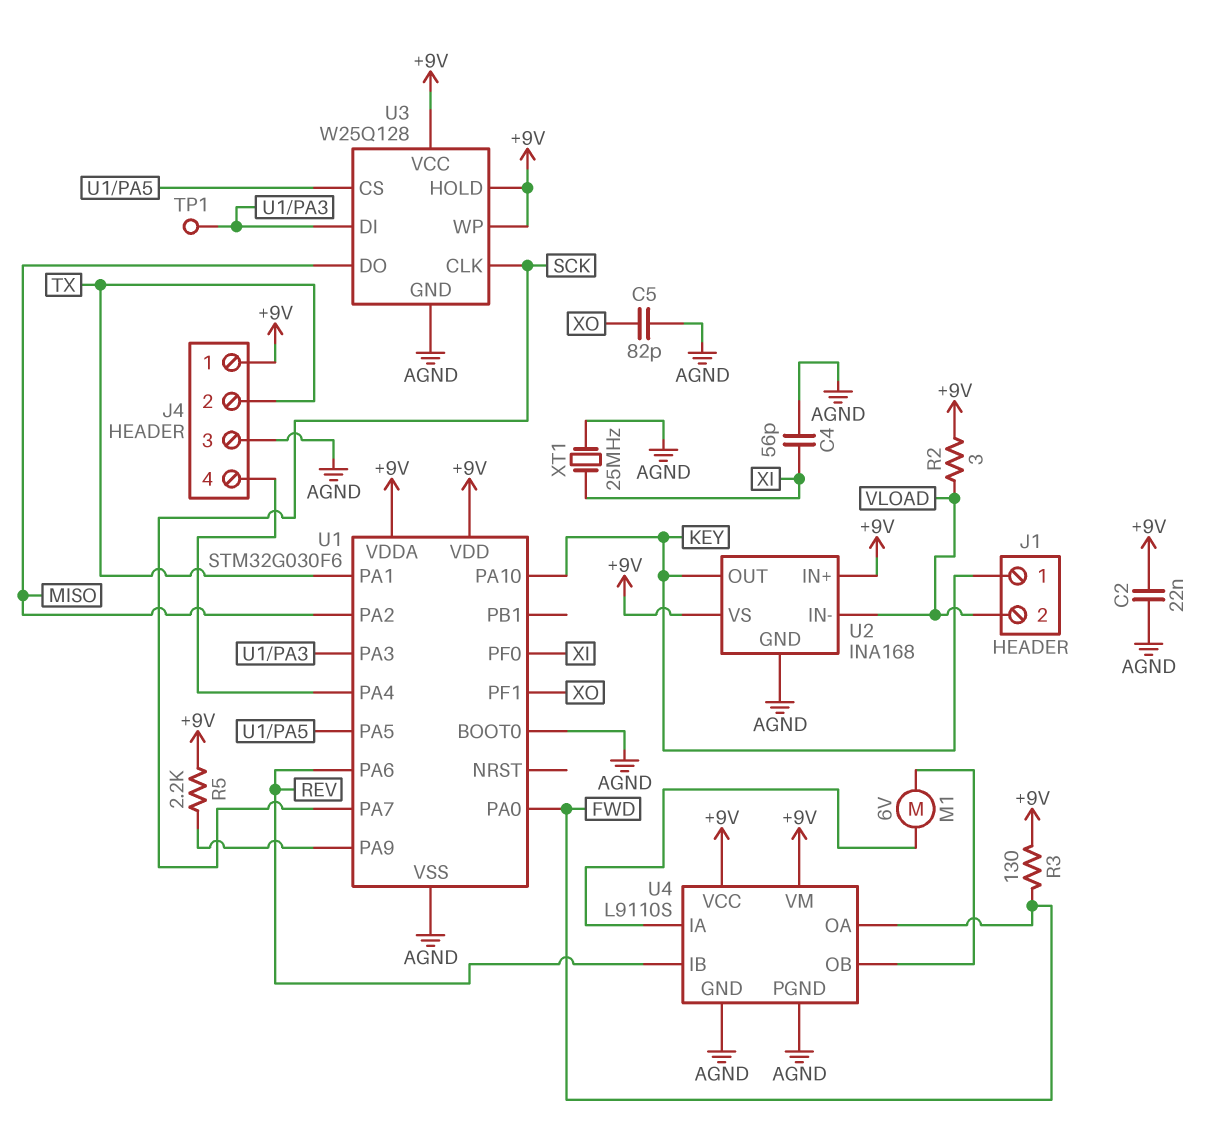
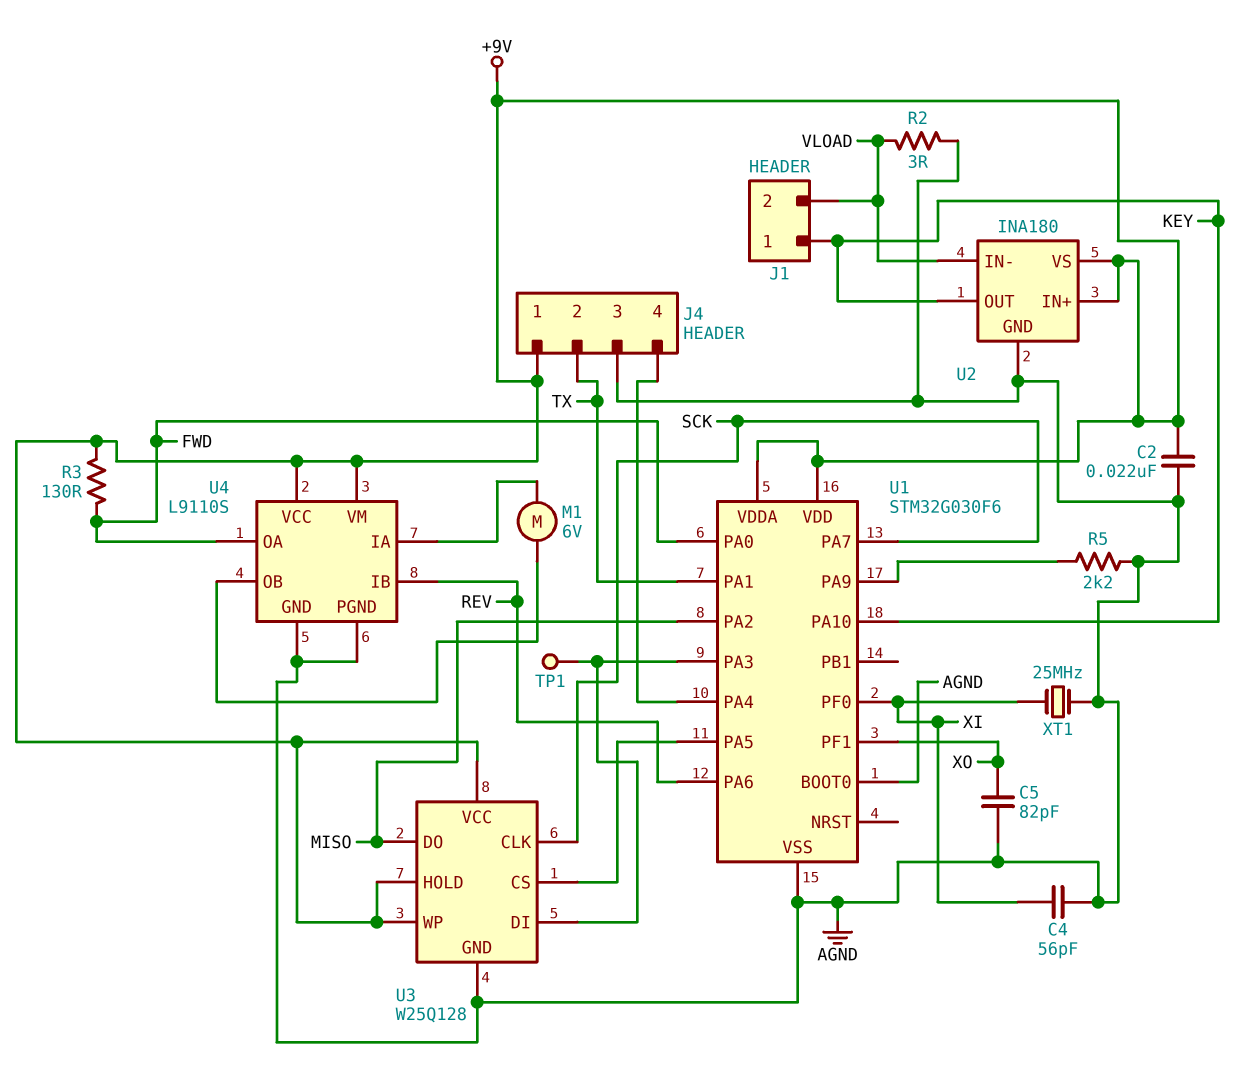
R2: 3 (+9V, VLOAD) -> 3 (AGND, VLOAD)
R5: 2.2k (+9V, U1/PA9) -> 2.2k (AGND, U1/PA9)
U2: INA168 -> INA180

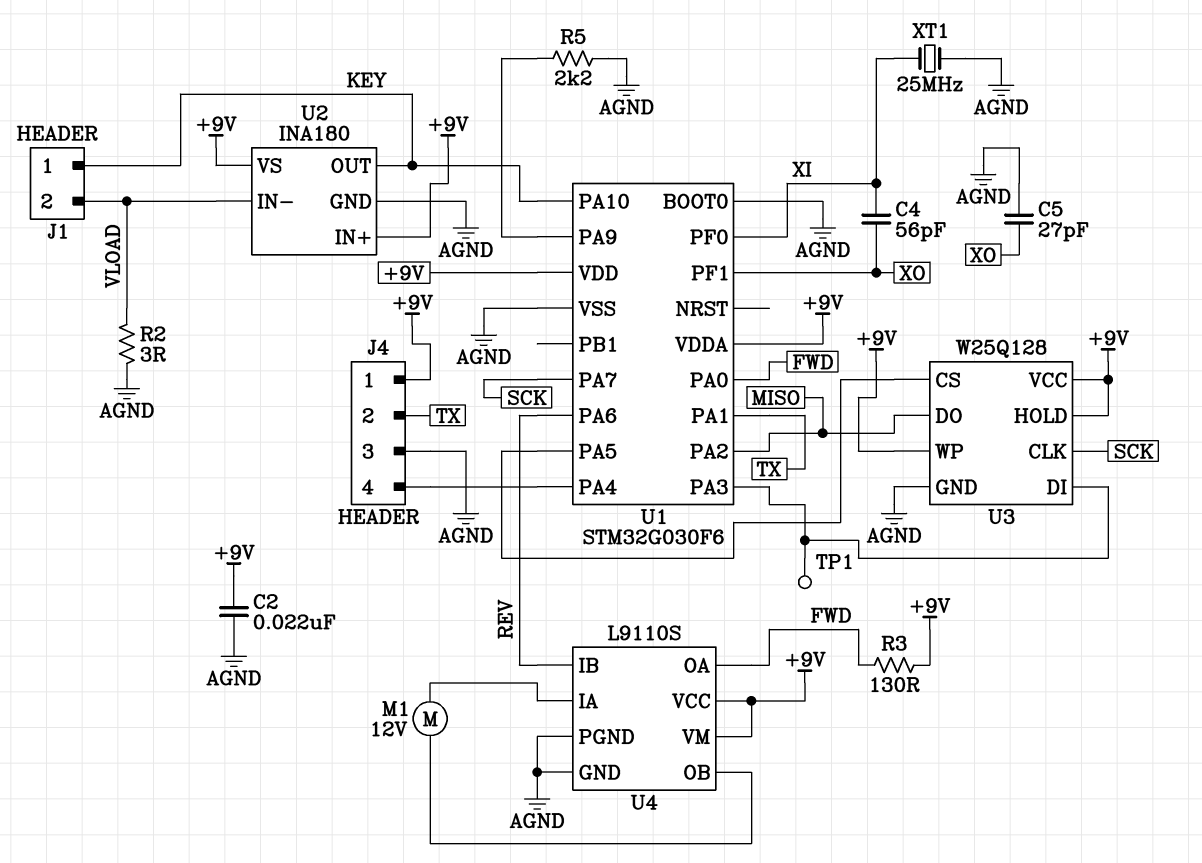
C4: 56pF (AGND, XI) -> 56pF (XI, XO)
C5: 82pF (AGND, XO) -> 27pF (AGND, XO)
M1: motor 6V (U4/IA, U4/OB) -> motor 12V (U4/IA, U4/OB)

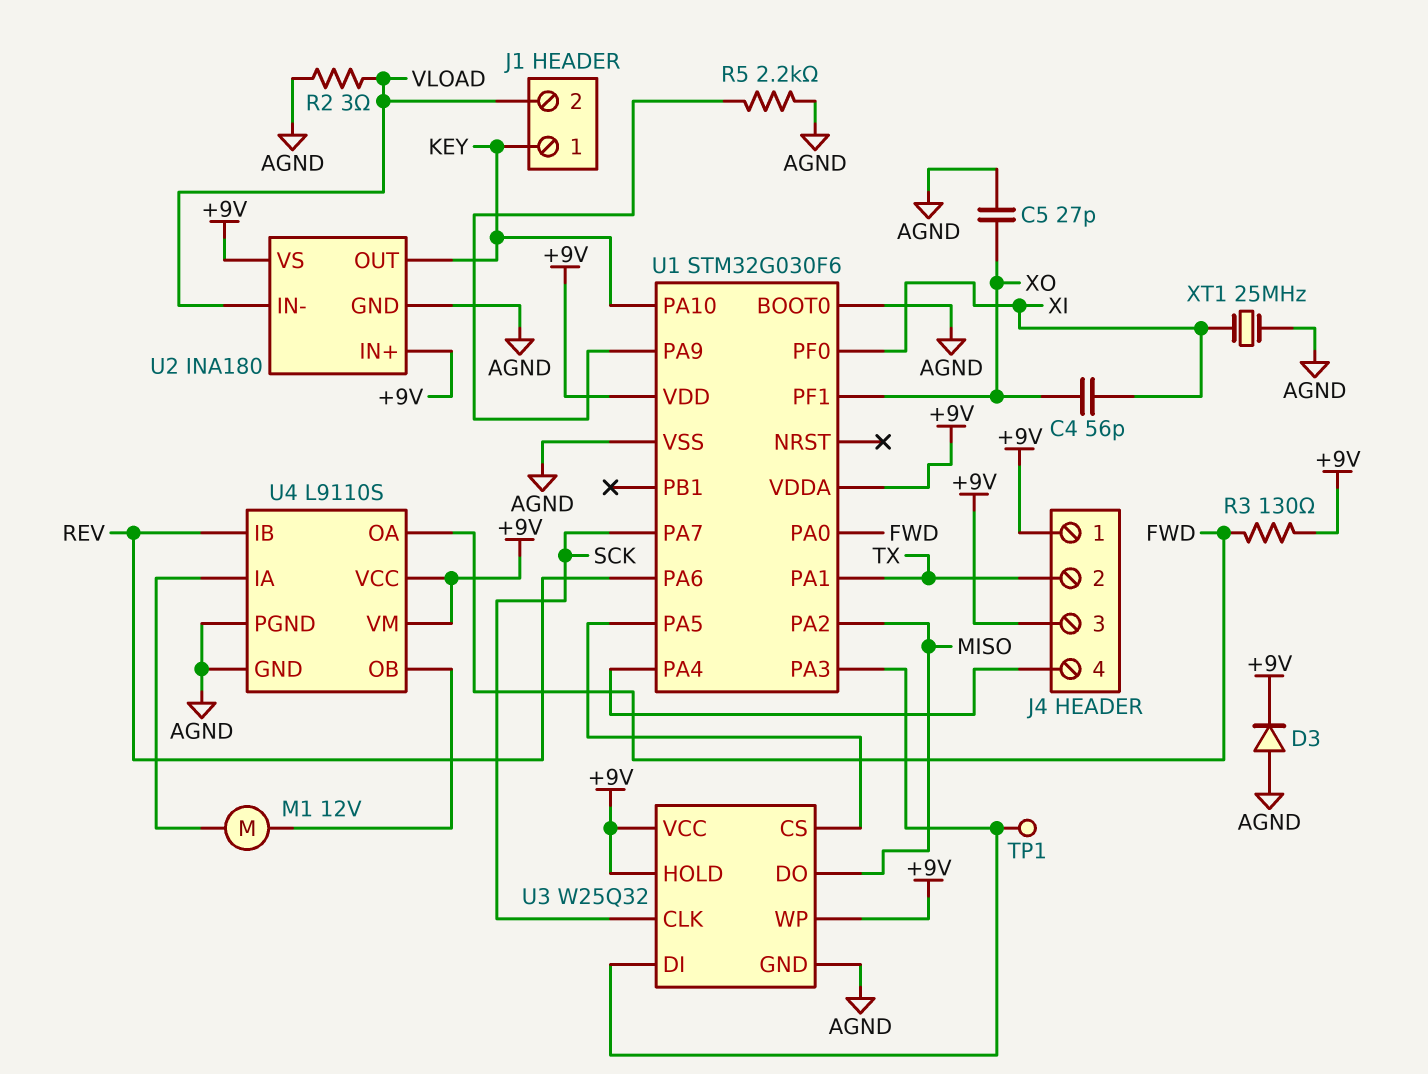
C2: 22nF (+9V, AGND) -> none
D3: none -> diode (A AGND, K +9V)
J4 pin 3: AGND -> +9V
U3: W25Q128 -> W25Q32

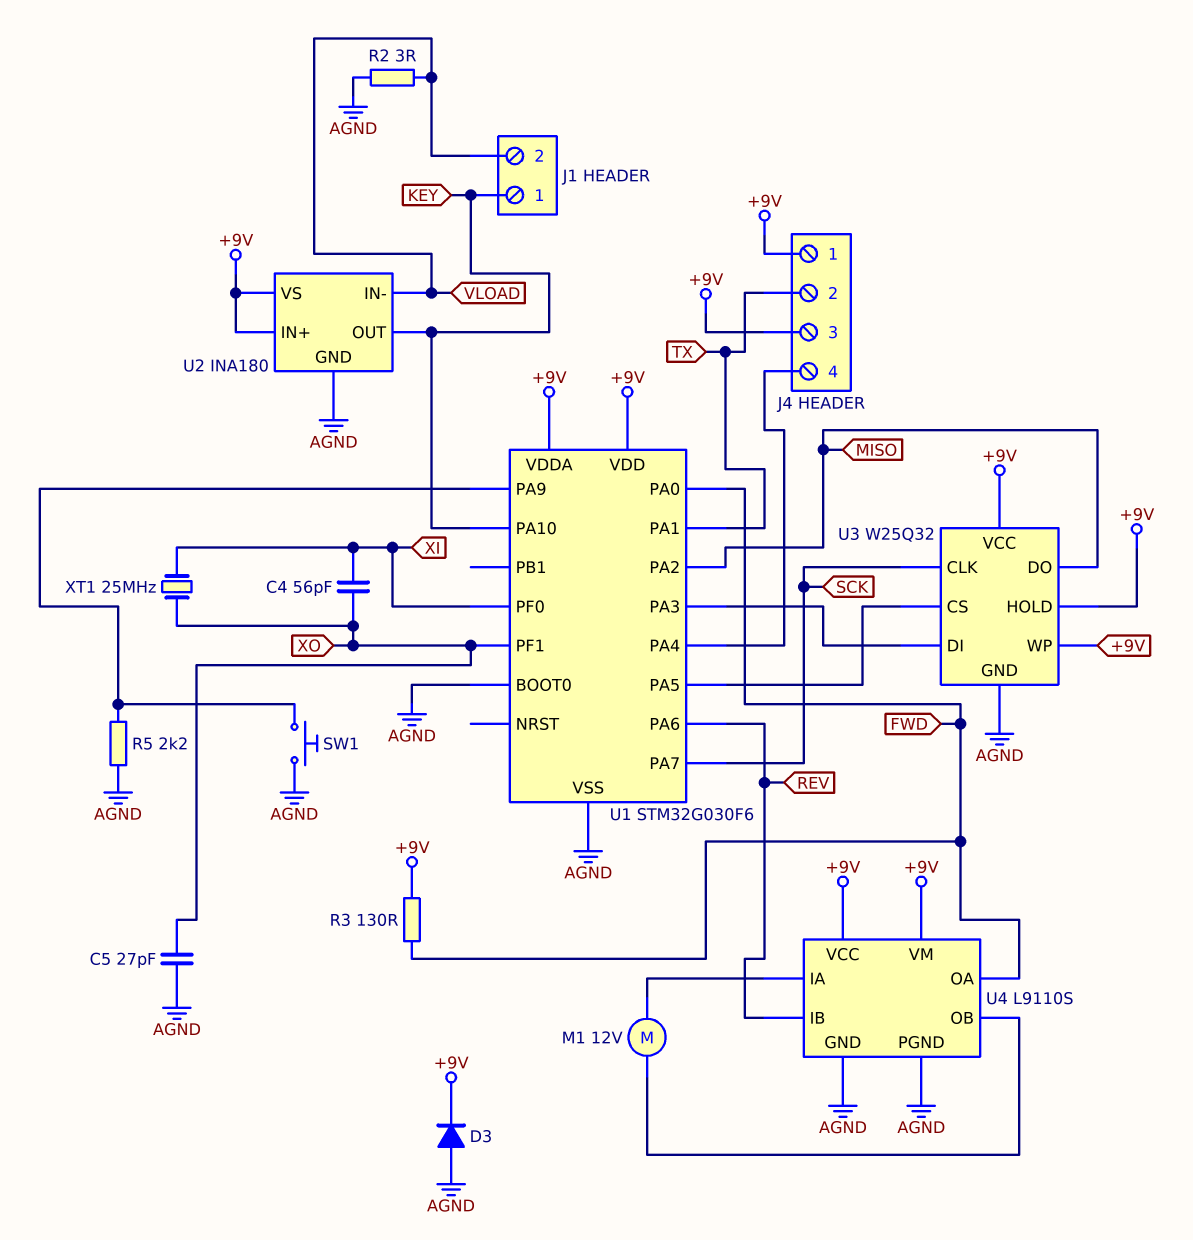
SW1: none -> button (AGND, U1/PA9)
TP1: test point (U1/PA3) -> none
XT1: 25MHz (AGND, XI) -> 25MHz (XI, XO)

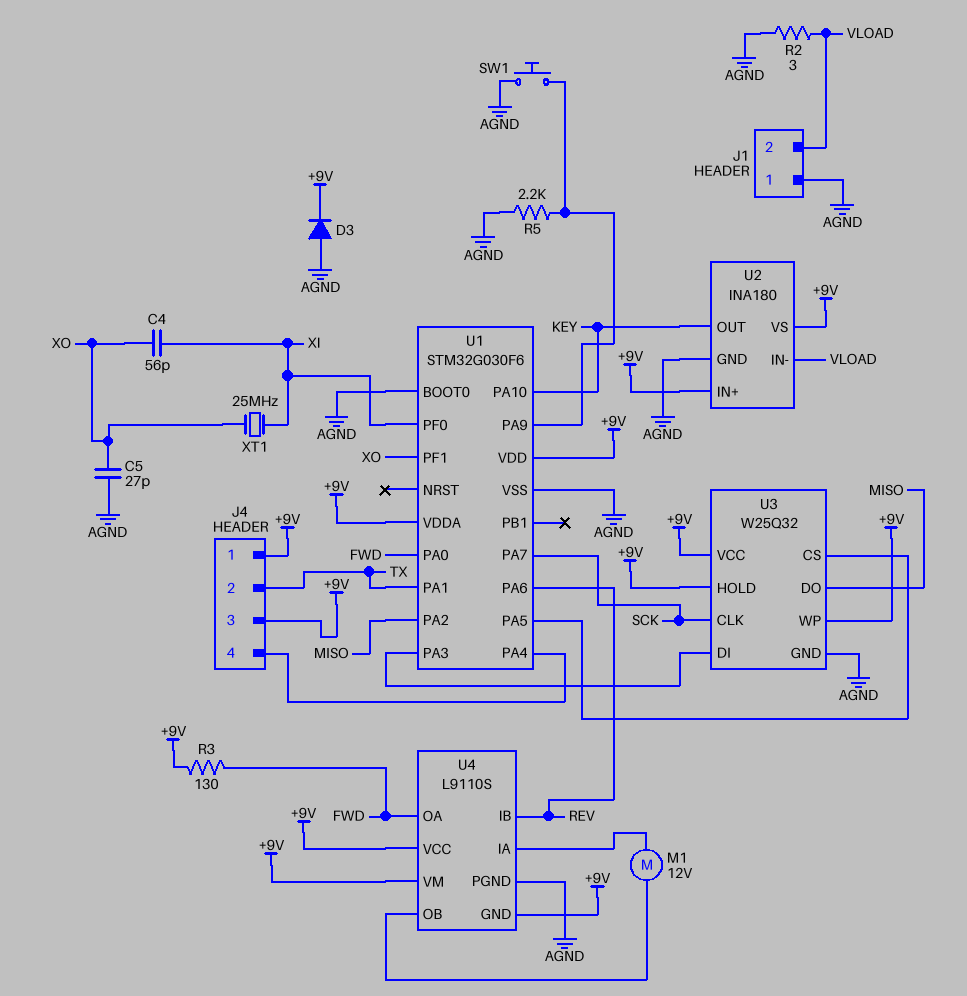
J1 pin 1: KEY -> AGND
U4 pin GND: AGND -> +9V

